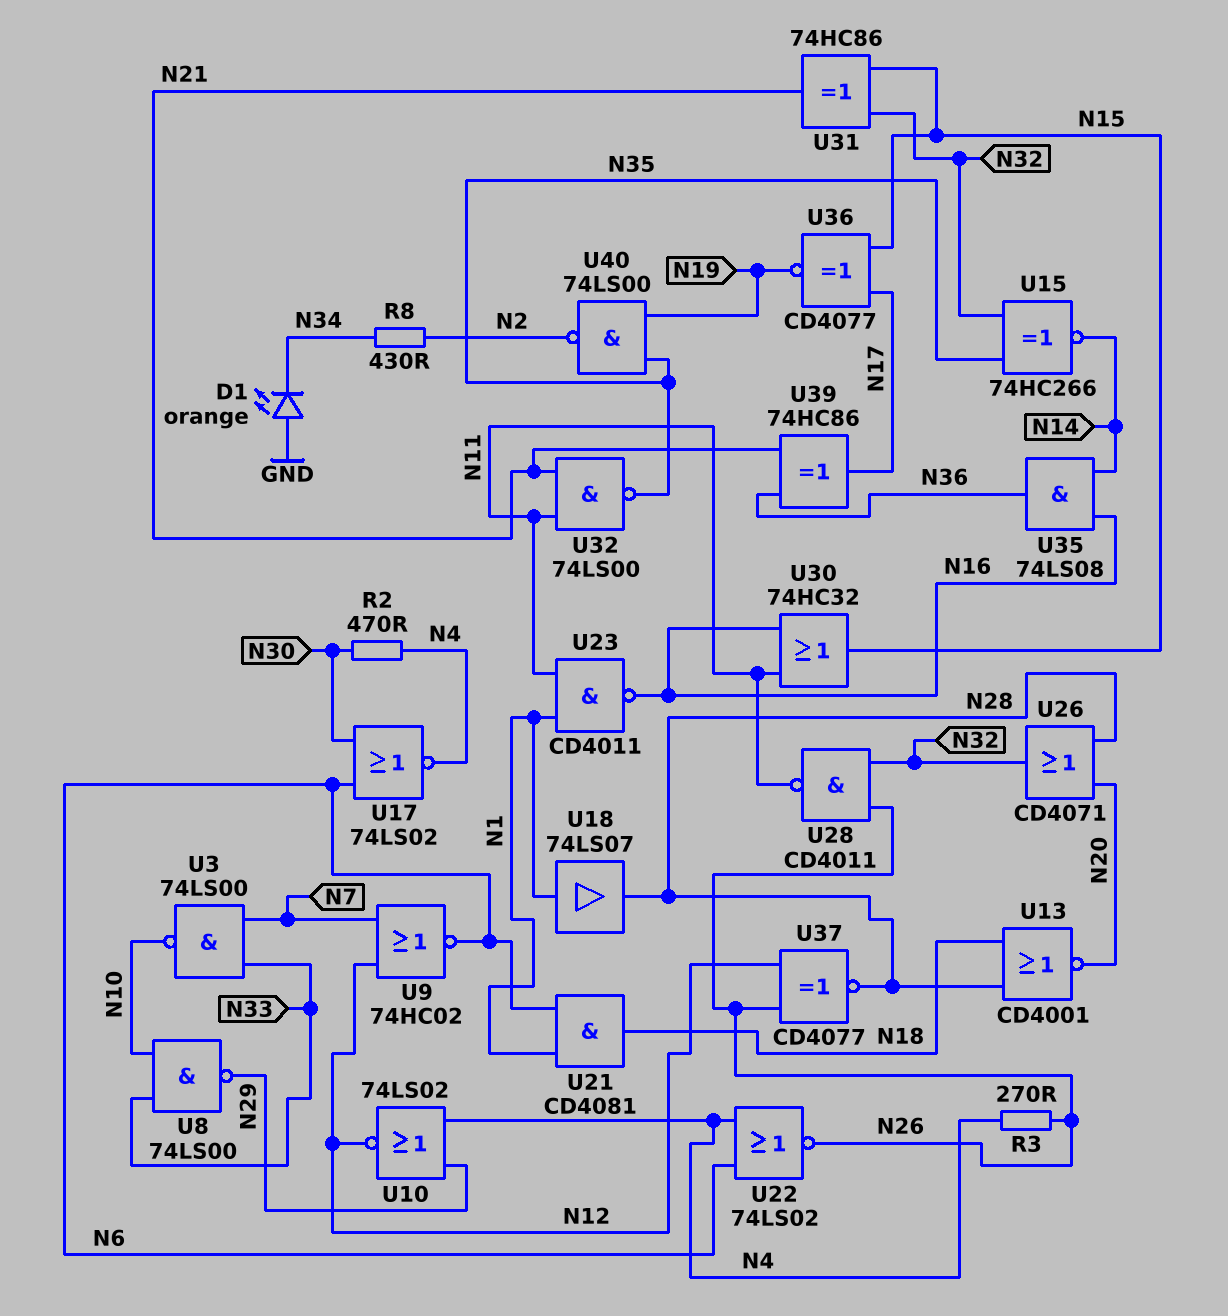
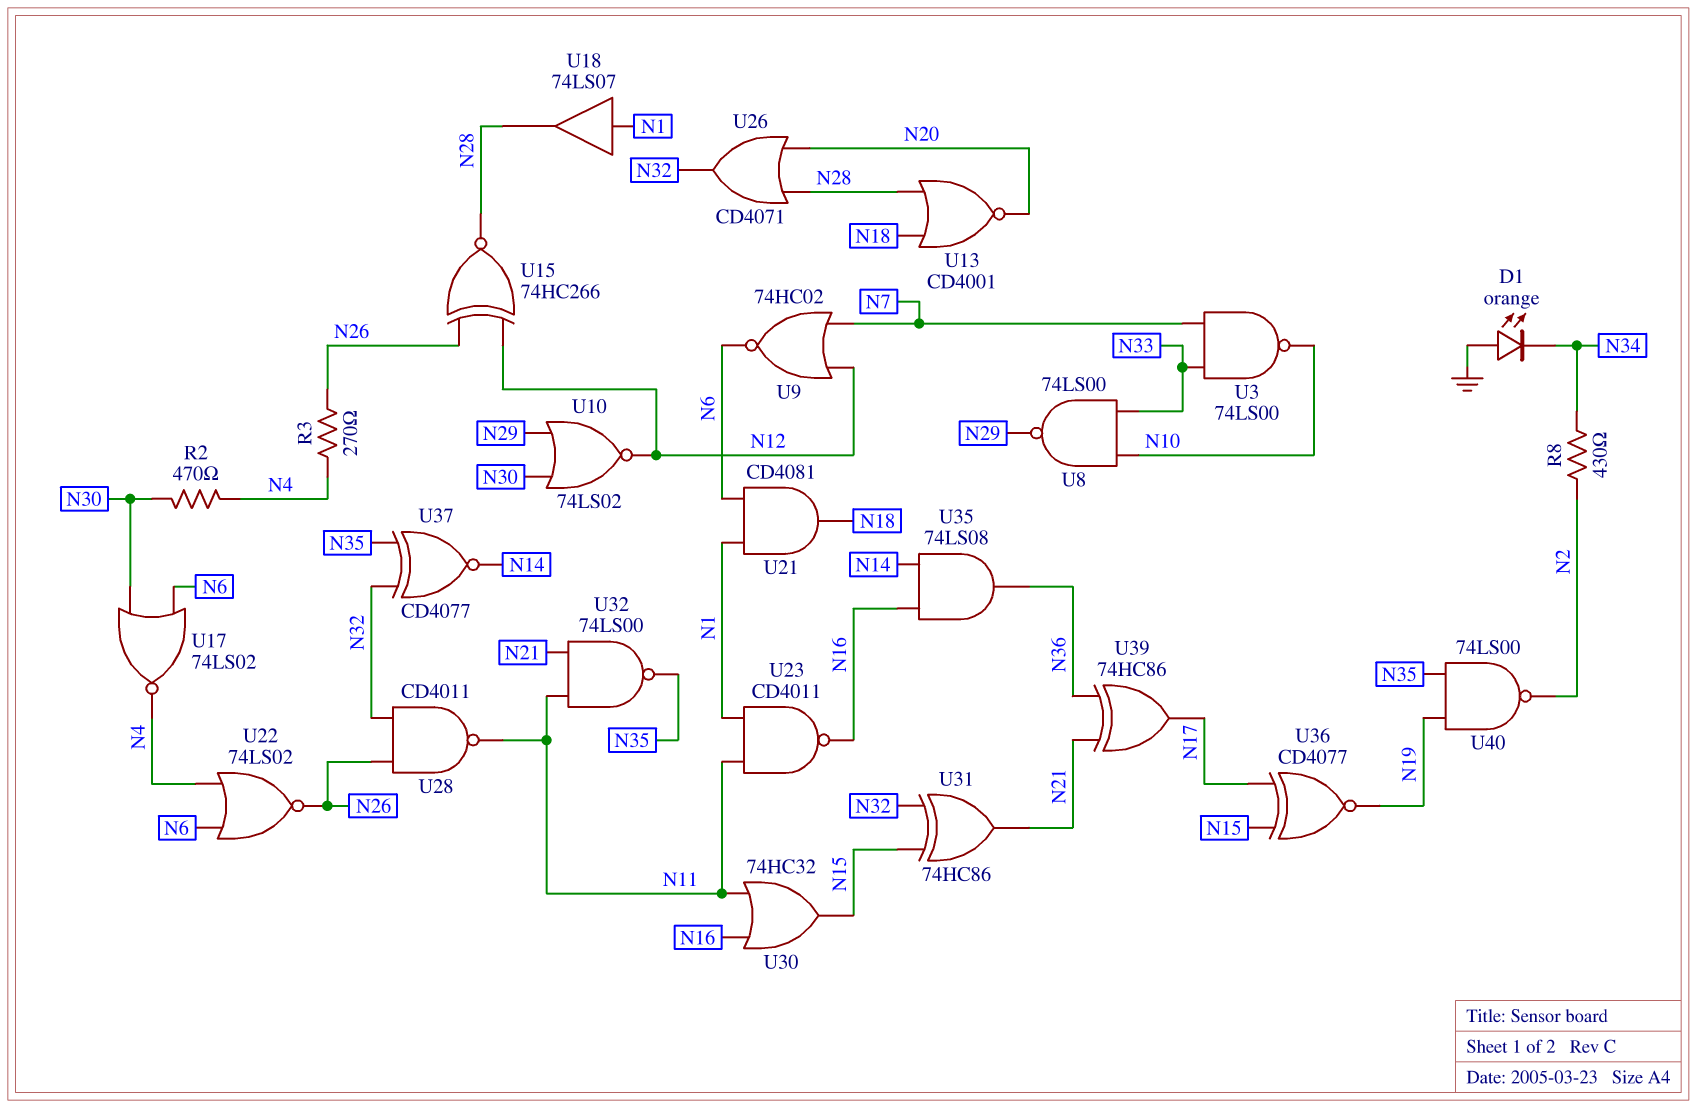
U10: NOR 74LS02 (in N4, in N29, out N12) -> NOR 74LS02 (in N29, in N30, out N12)
U15: XNOR 74HC266 (in N32, in N35, out N14) -> XNOR 74HC266 (in N12, in N26, out N28)
U37: XNOR CD4077 (in N12, in N26, out N28) -> XNOR CD4077 (in N32, in N35, out N14)

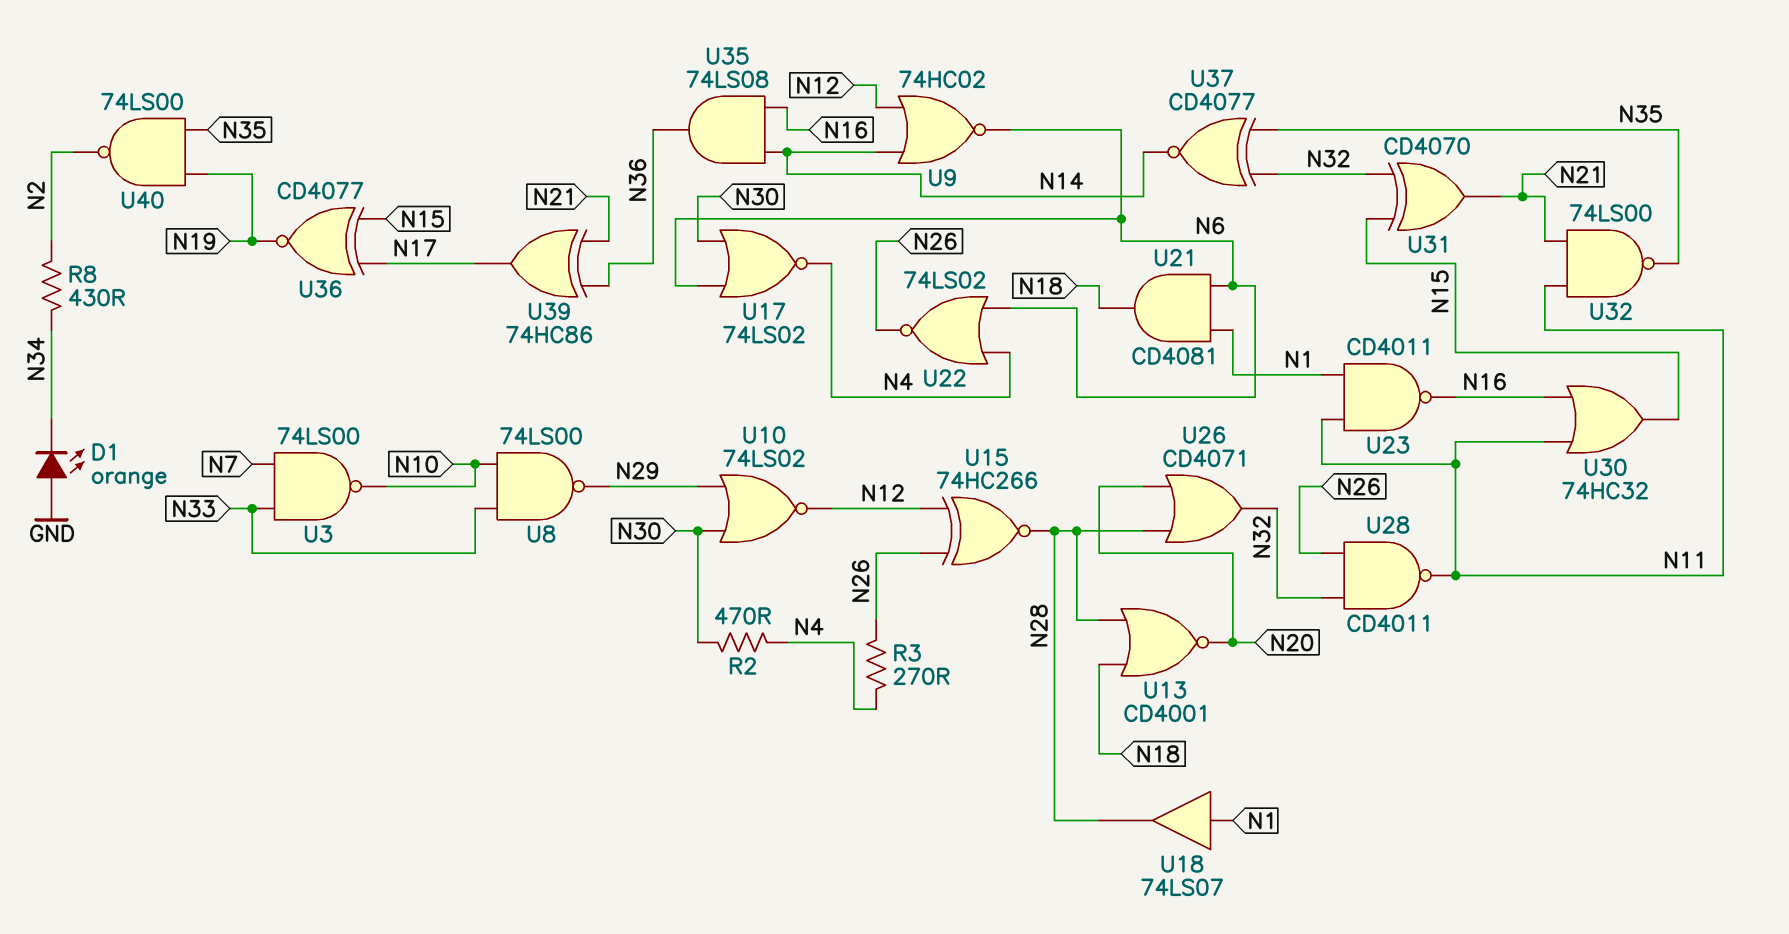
U9: NOR 74HC02 (in N7, in N12, out N6) -> NOR 74HC02 (in N12, in N14, out N6)
U31: XOR 74HC86 (in N15, in N32, out N21) -> XOR CD4070 (in N15, in N32, out N21)

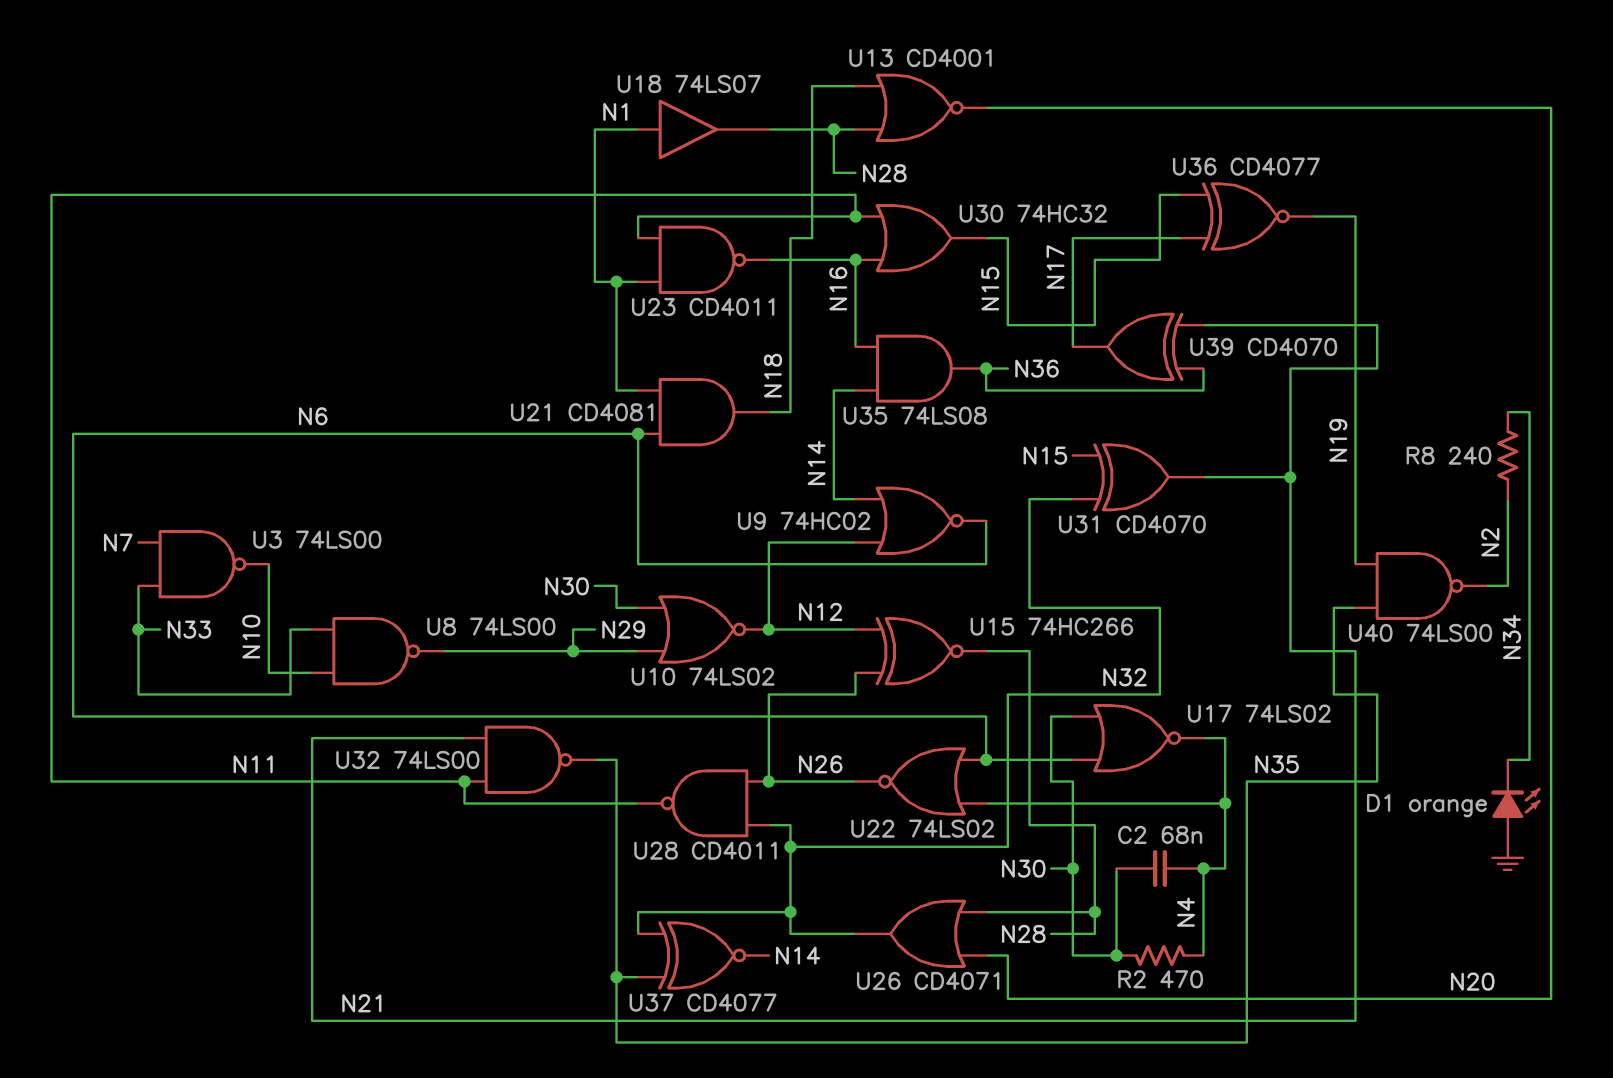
C2: none -> 68nF (N4, N30)
R3: 270 (N4, N26) -> none
R8: 430 (N2, N34) -> 240 (N2, N34)
U39: XOR 74HC86 (in N21, in N36, out N17) -> XOR CD4070 (in N21, in N36, out N17)

